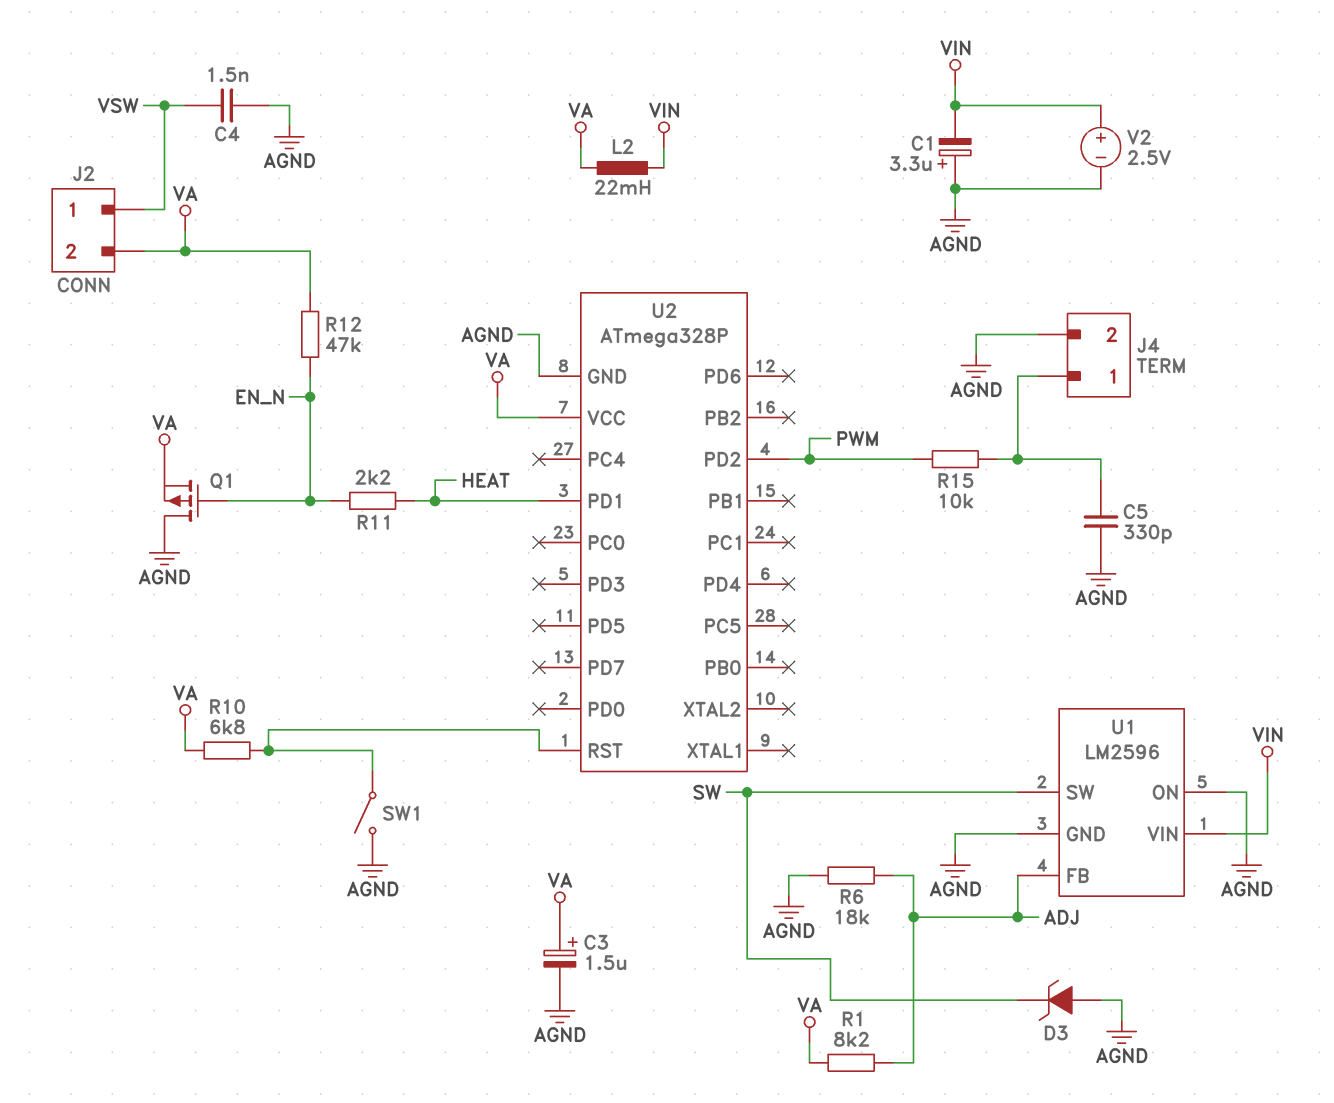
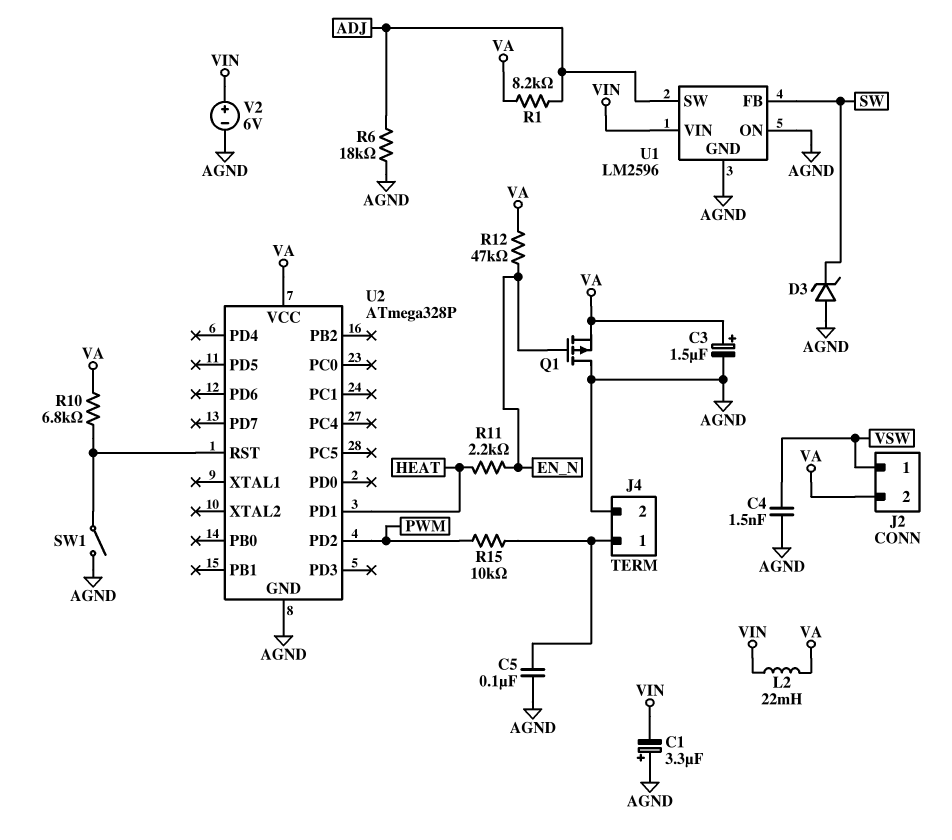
C5: 330pF (AGND, J4/1) -> 100nF (AGND, J4/1)
U1 pin FB: ADJ -> SW
U1 pin SW: SW -> ADJ
V2: 2.5V (plus VIN, minus AGND) -> 6V (plus VIN, minus AGND)

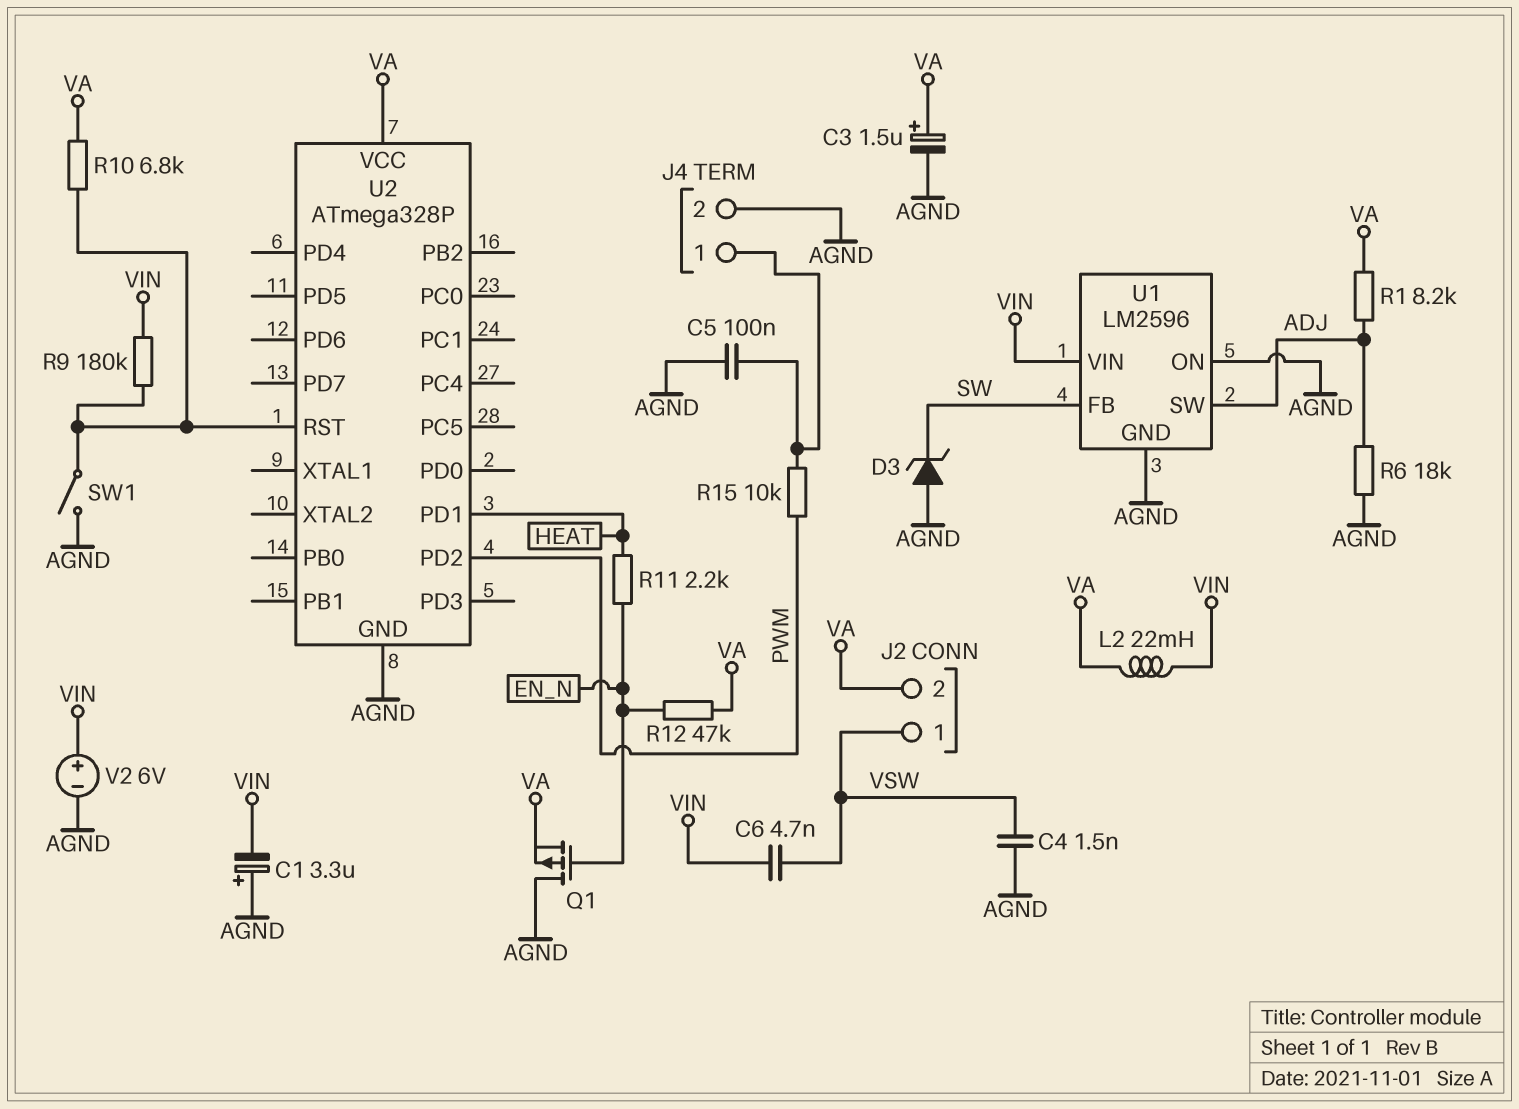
C6: none -> 4.7nF (VIN, VSW)
R9: none -> 180k (U2/RST, VIN)

